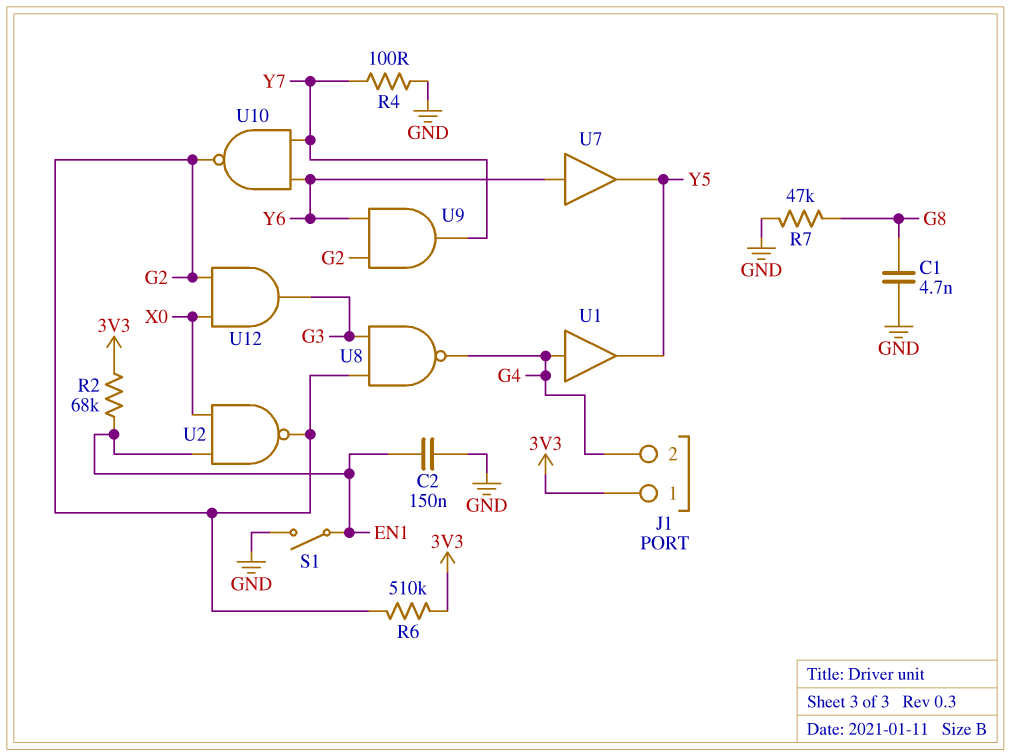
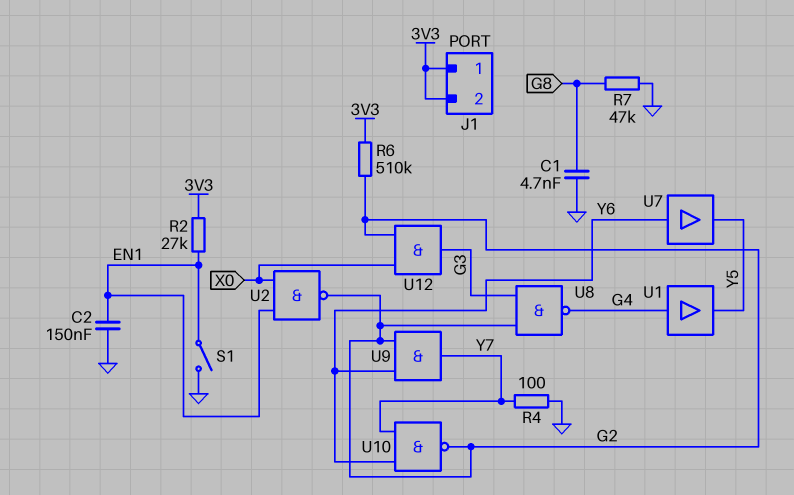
J1 pin 2: G4 -> 3V3
R2: 68k (3V3, EN1) -> 27k (3V3, EN1)

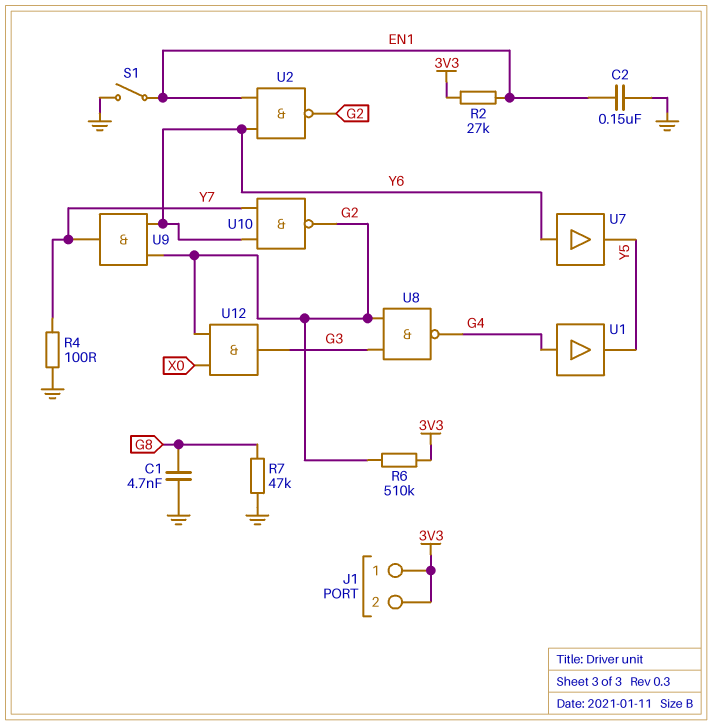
U2: NAND (in EN1, in X0, out G2) -> NAND (in EN1, in Y6, out G2)

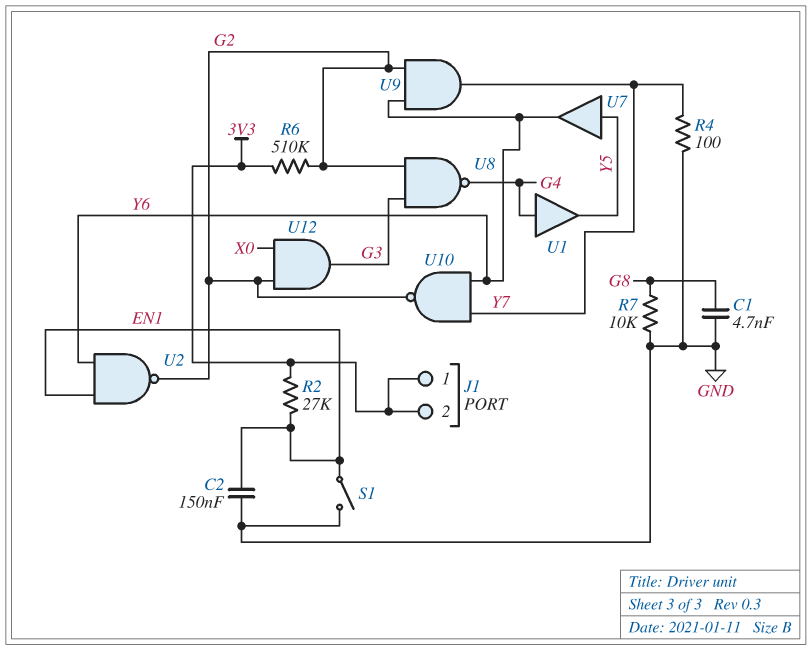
R7: 47k (G8, GND) -> 10k (G8, GND)
U7: buffer (in Y6, out Y5) -> buffer (in Y5, out Y6)

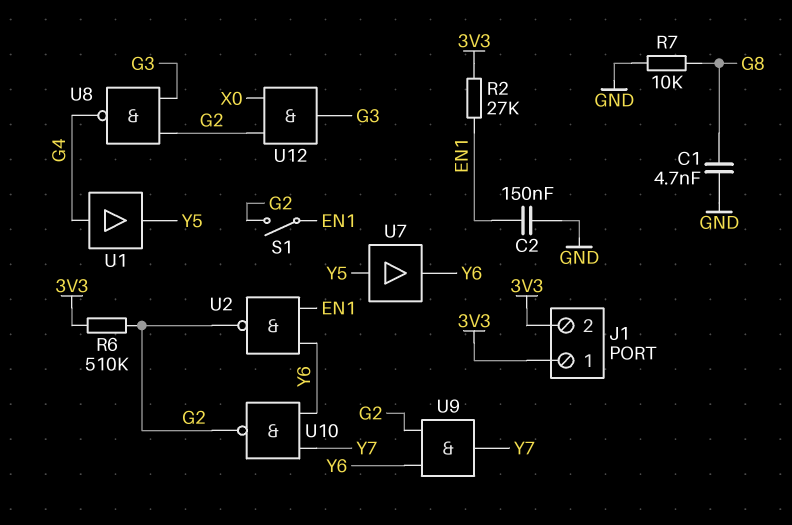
R4: 100 (GND, Y7) -> none
S1: switch (EN1, GND) -> switch (EN1, G2)

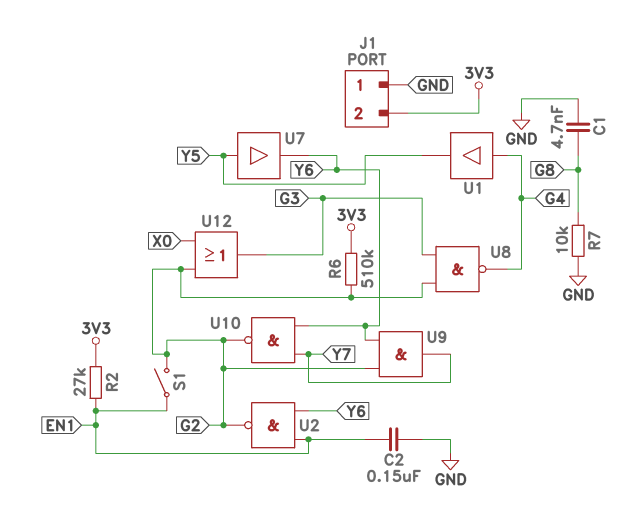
J1 pin 1: 3V3 -> GND
U12: AND (in G2, in X0, out G3) -> OR (in G2, in X0, out G3)

